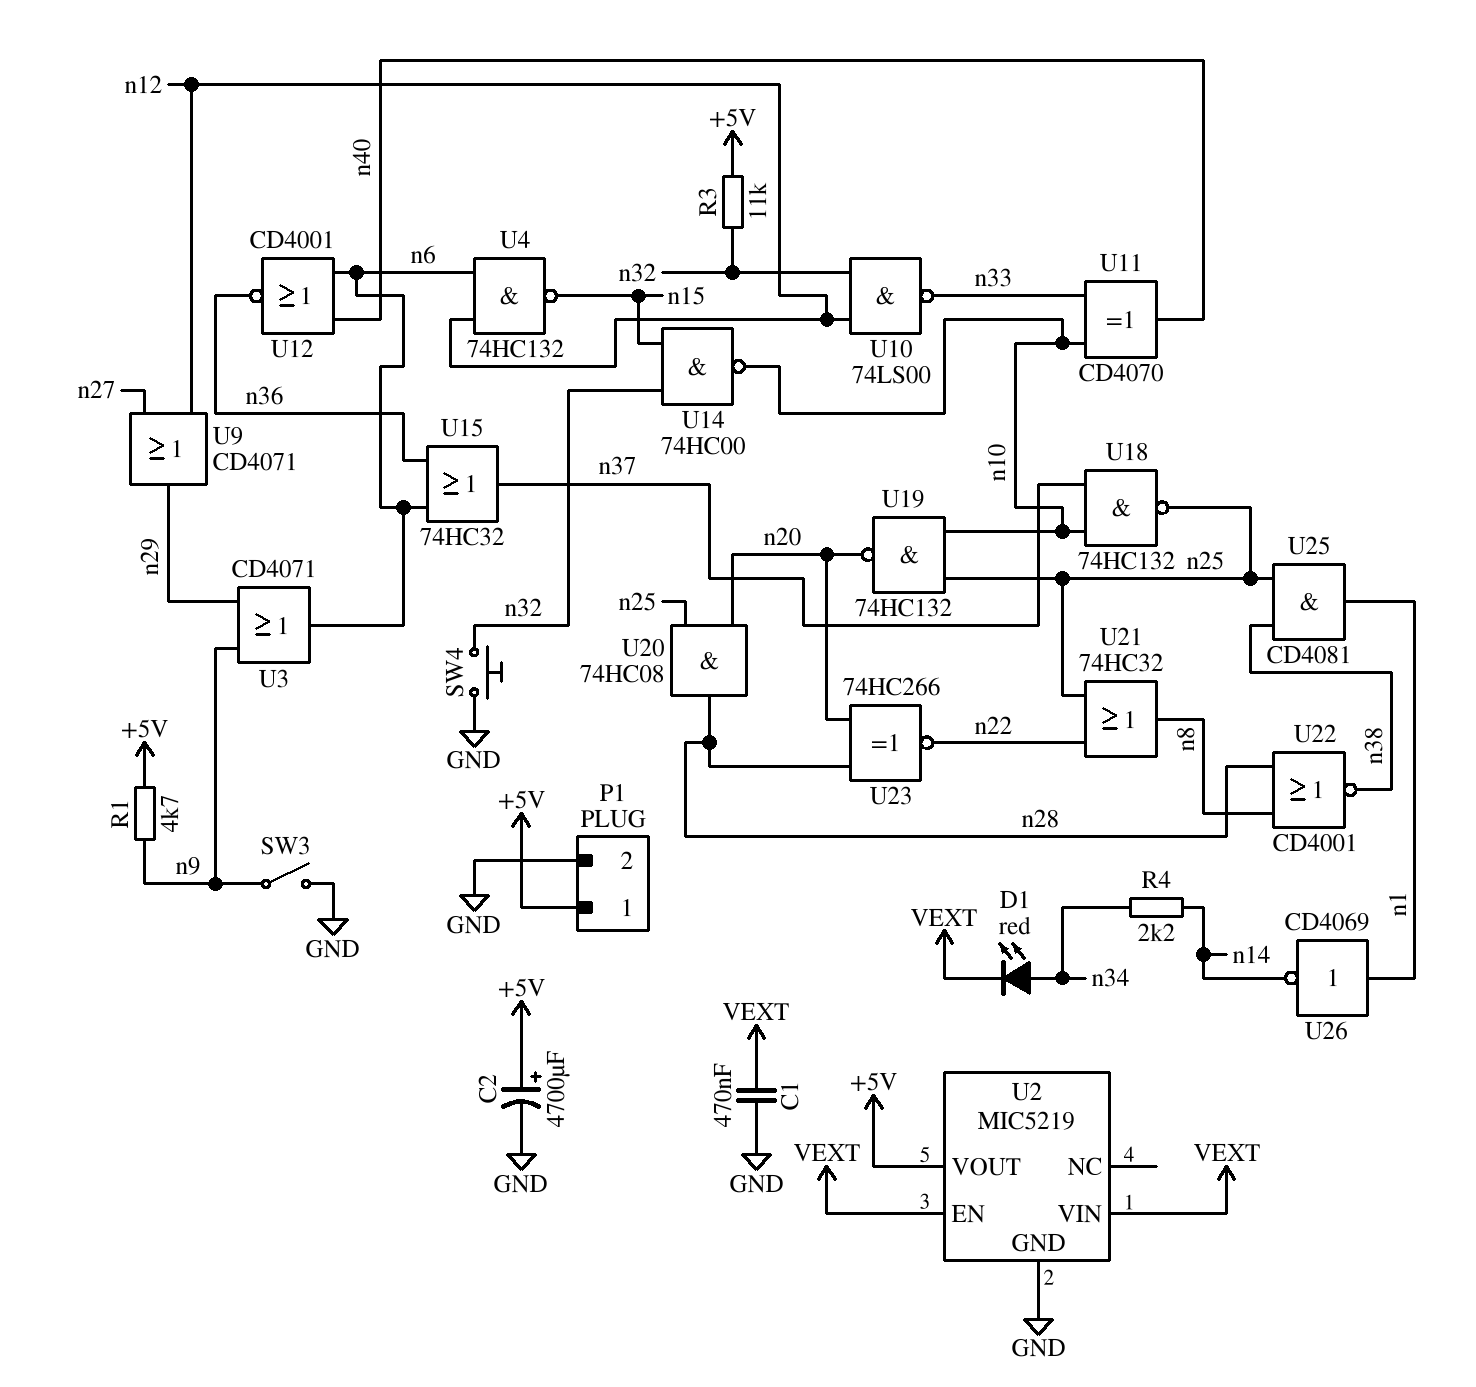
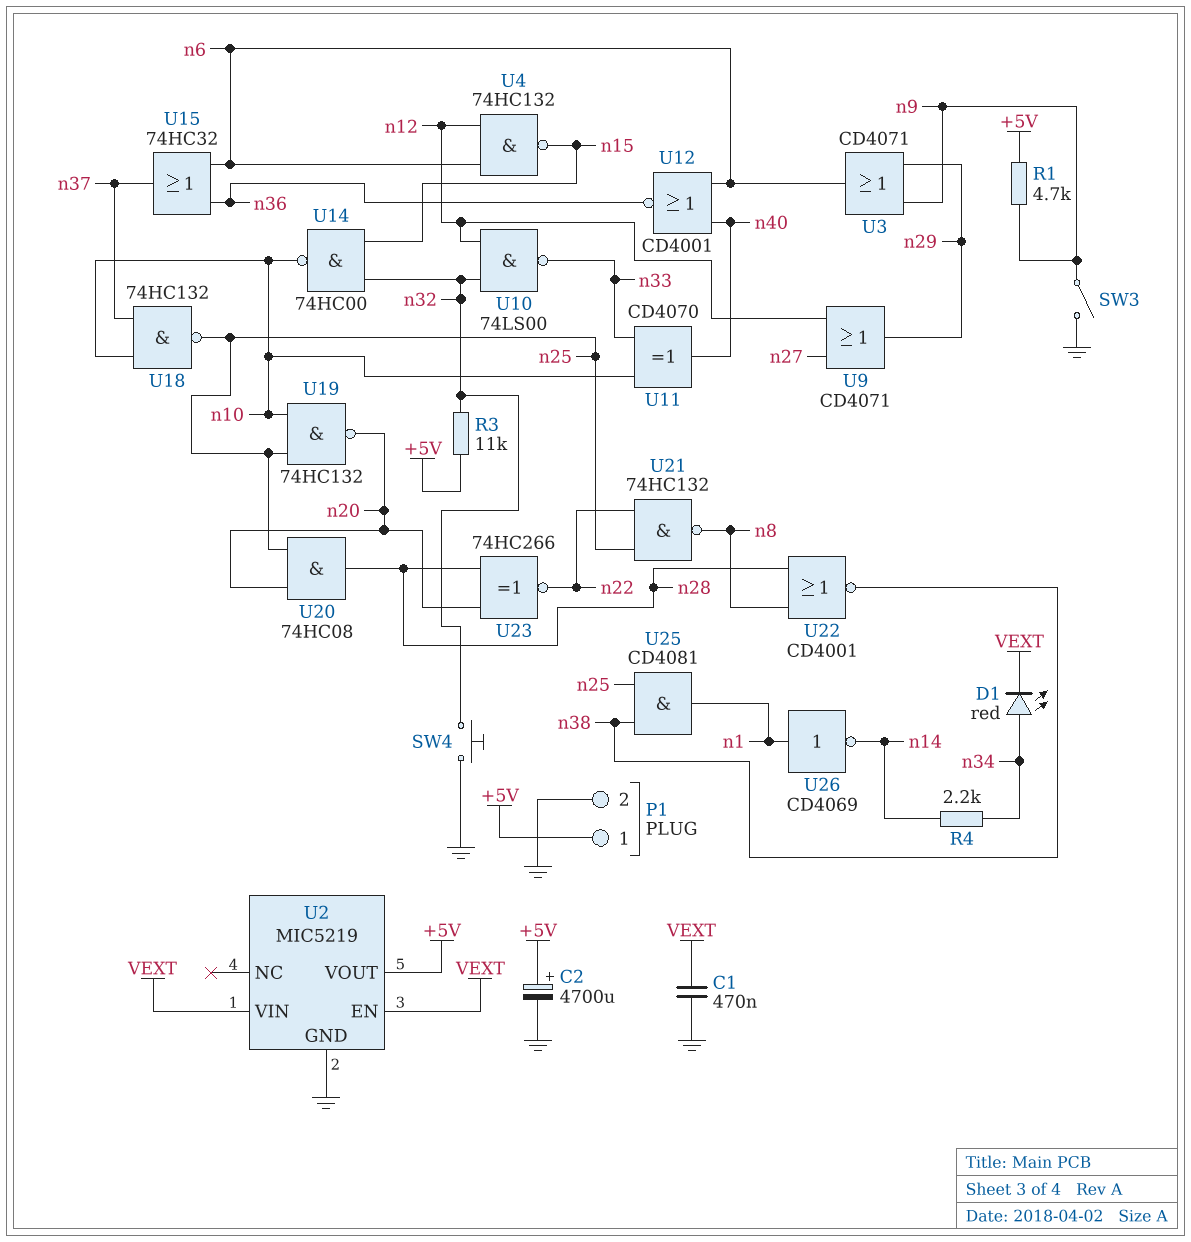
U21: OR 74HC32 (in n22, in n25, out n8) -> NAND 74HC132 (in n22, in n25, out n8)

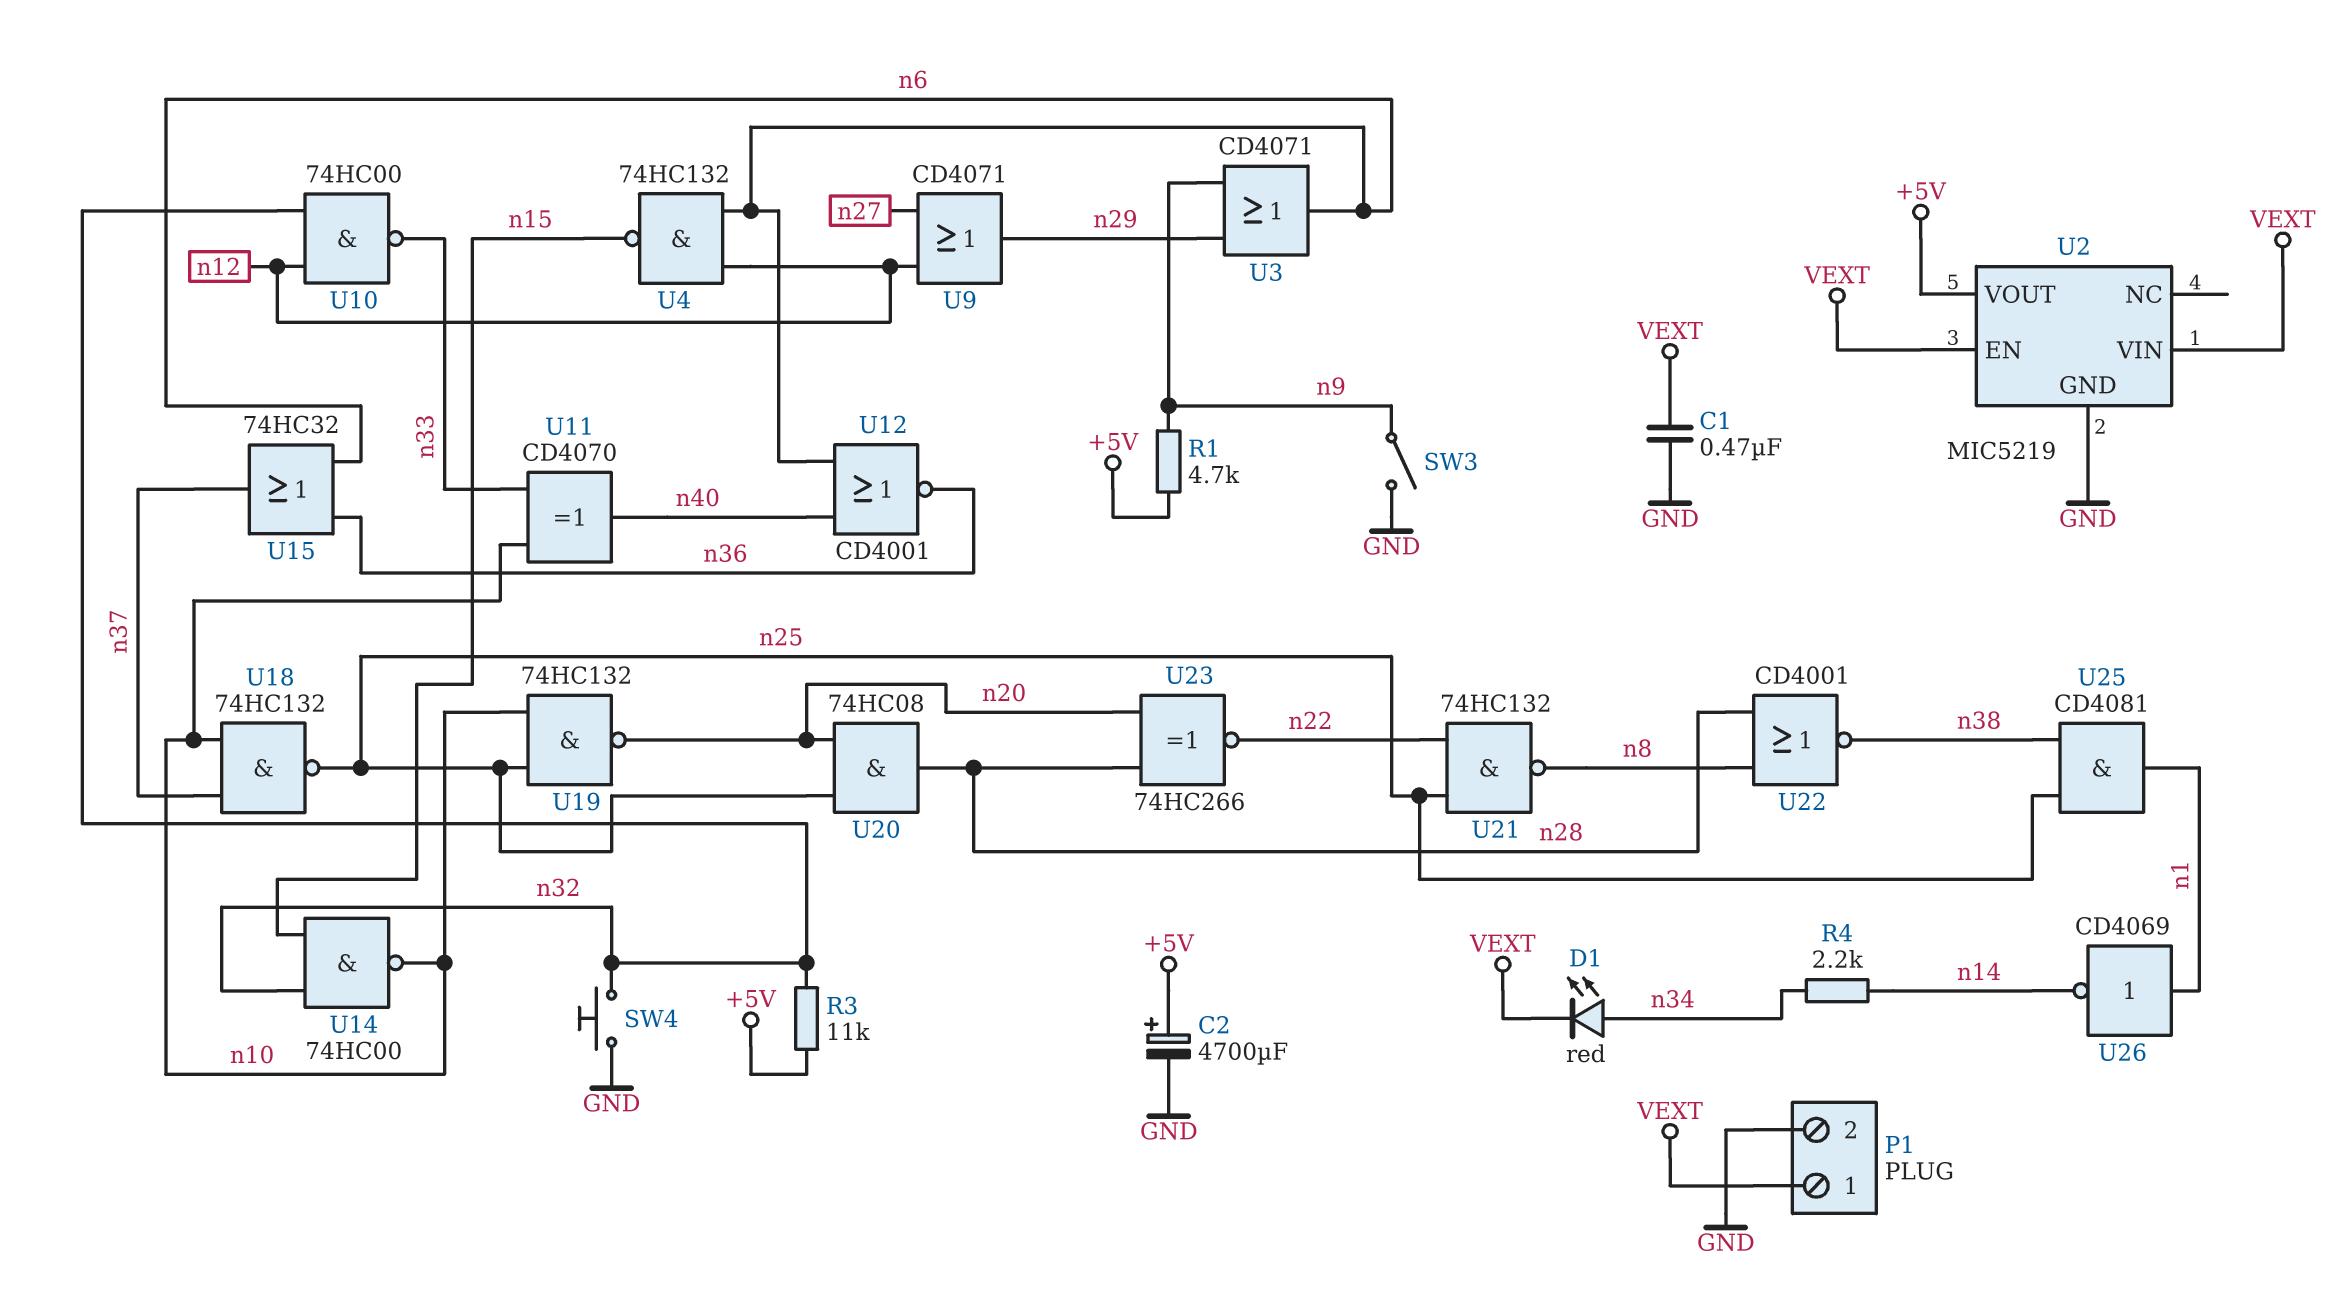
P1 pin 1: +5V -> VEXT
U10: NAND 74LS00 (in n12, in n32, out n33) -> NAND 74HC00 (in n12, in n32, out n33)

